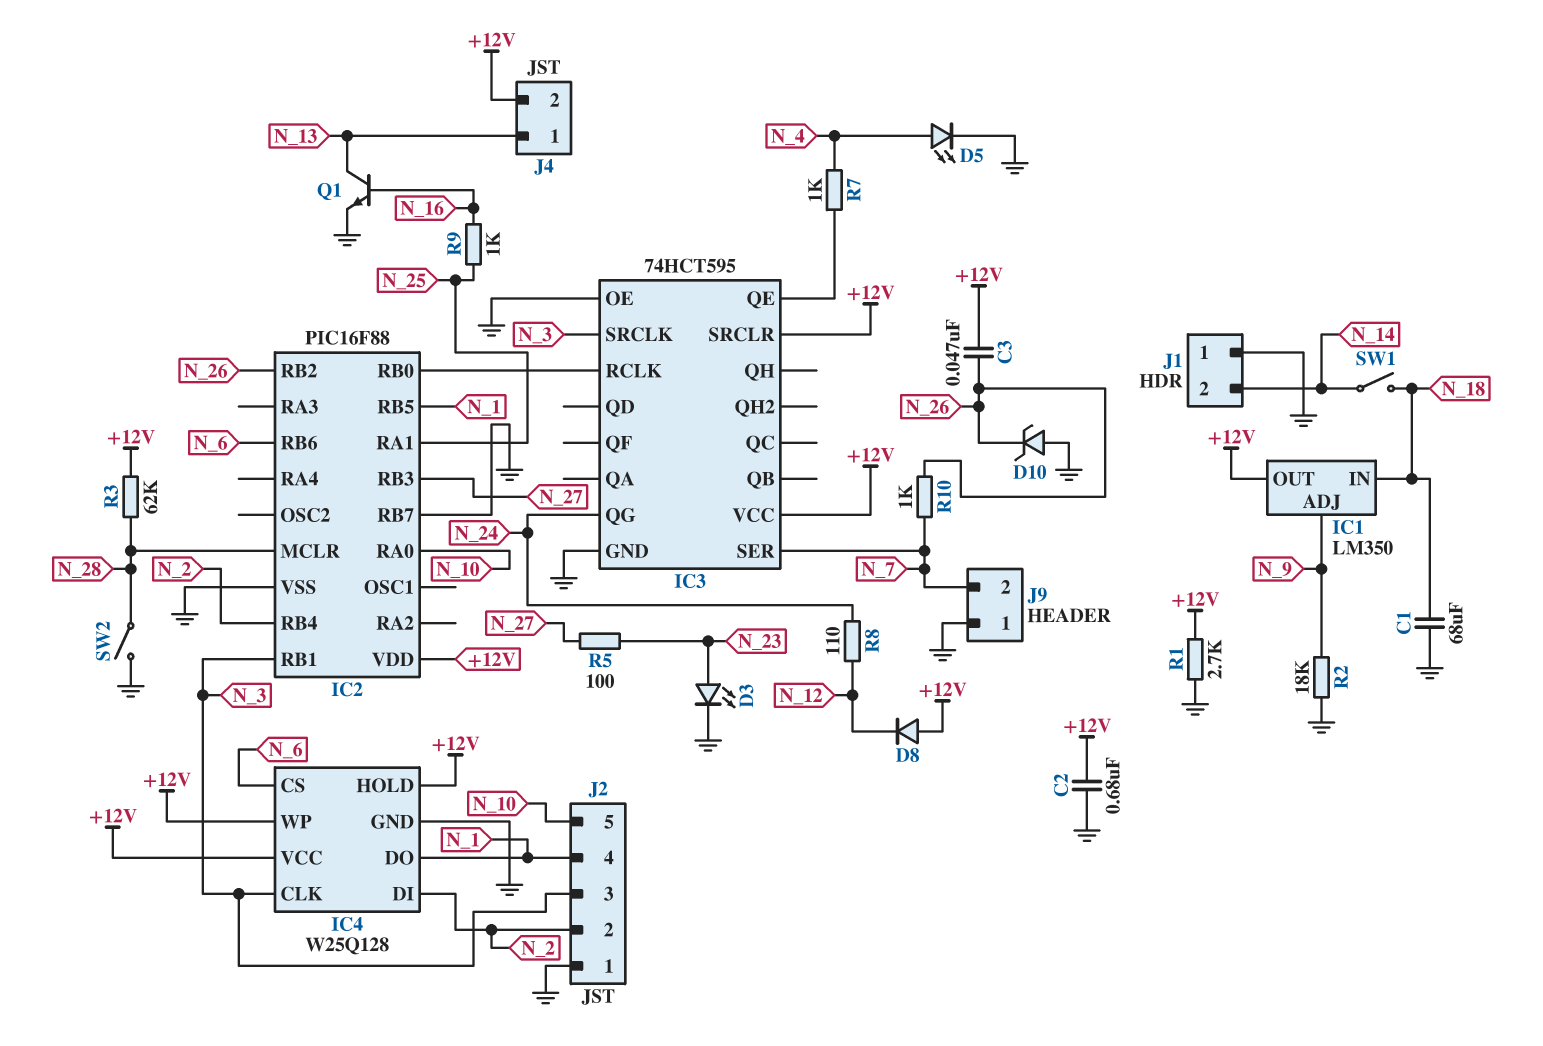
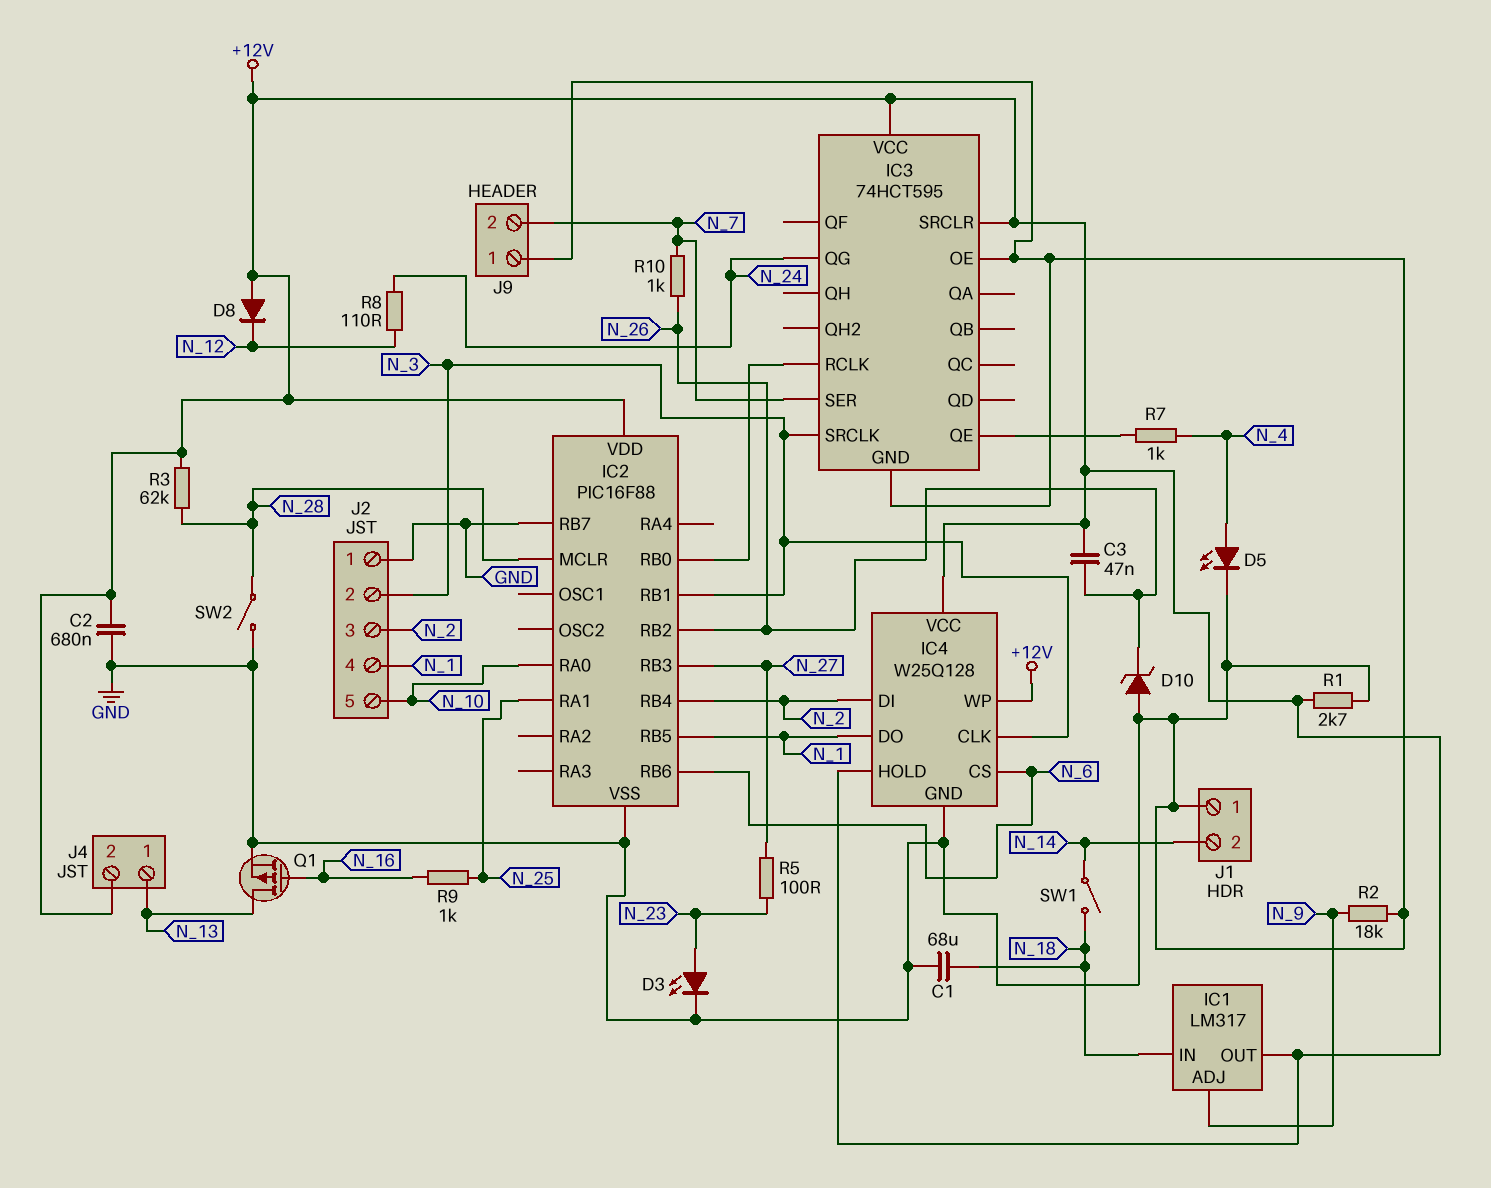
IC1: LM350 -> LM317
J2 pin 2: N_2 -> N_3
J2 pin 3: N_3 -> N_2
Q1: NPN (B N_16, C N_13, E GND) -> PMOS (G N_16, D N_13, S GND)

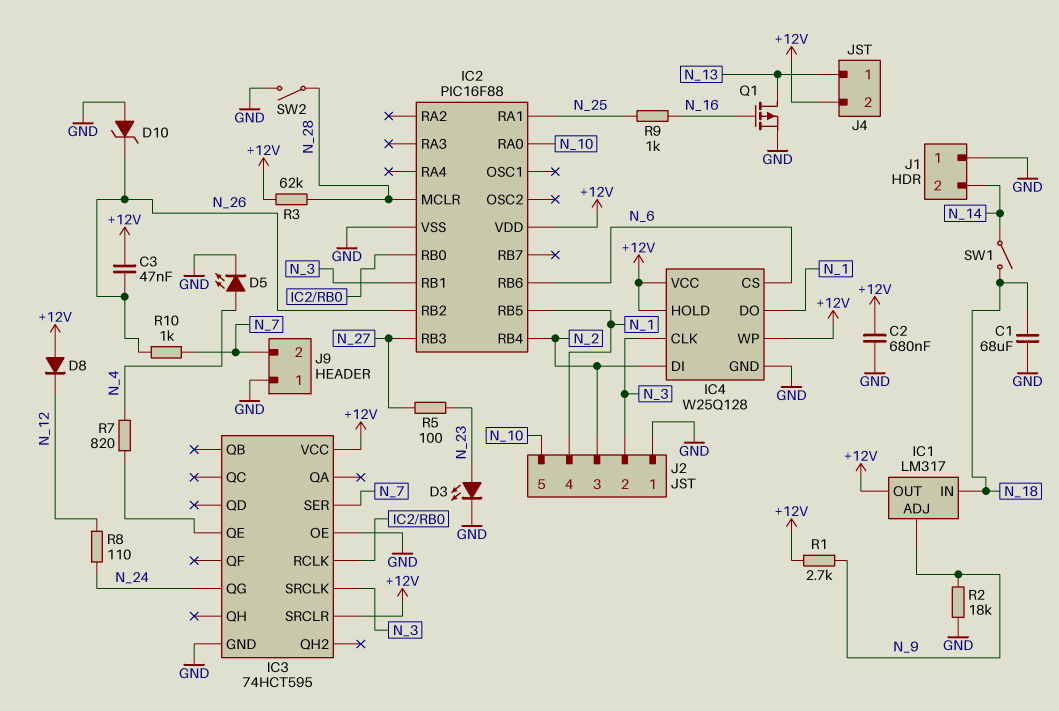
IC2 pin RB7: GND -> none
R1: 2.7k (+12V, GND) -> 2.7k (+12V, N_9)
R7: 1k (IC3/QE, N_4) -> 820 (IC3/QE, N_4)

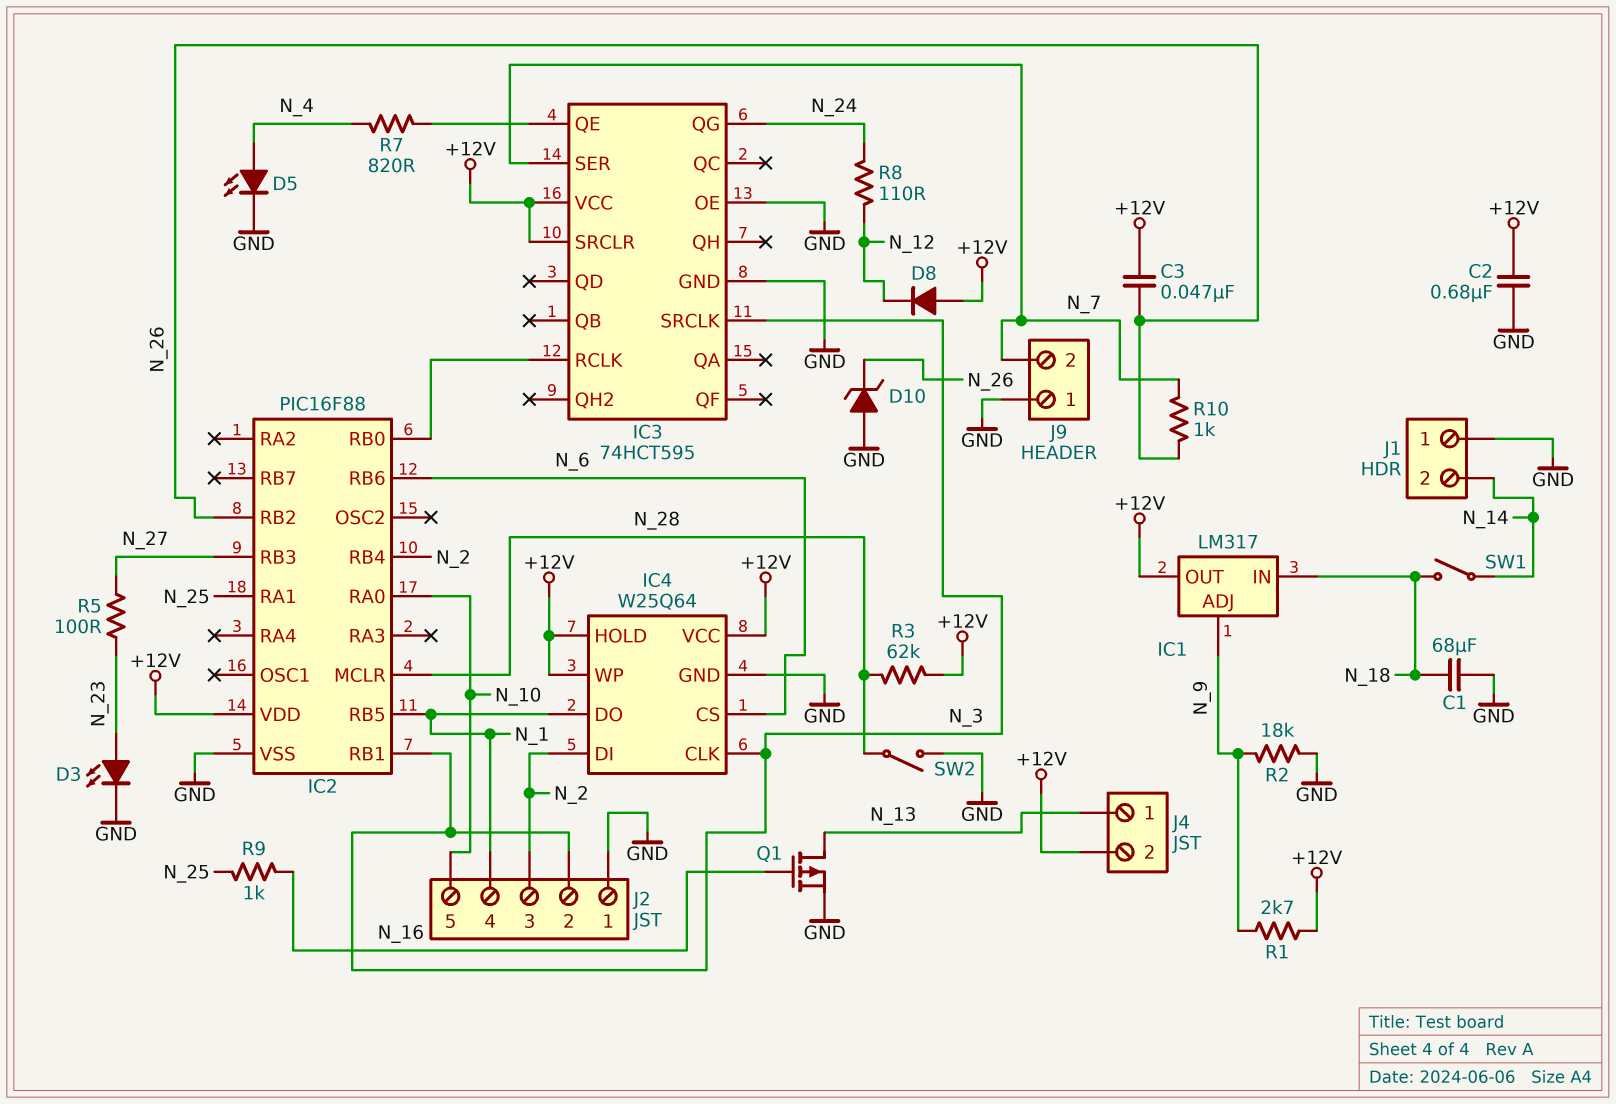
IC4: W25Q128 -> W25Q64

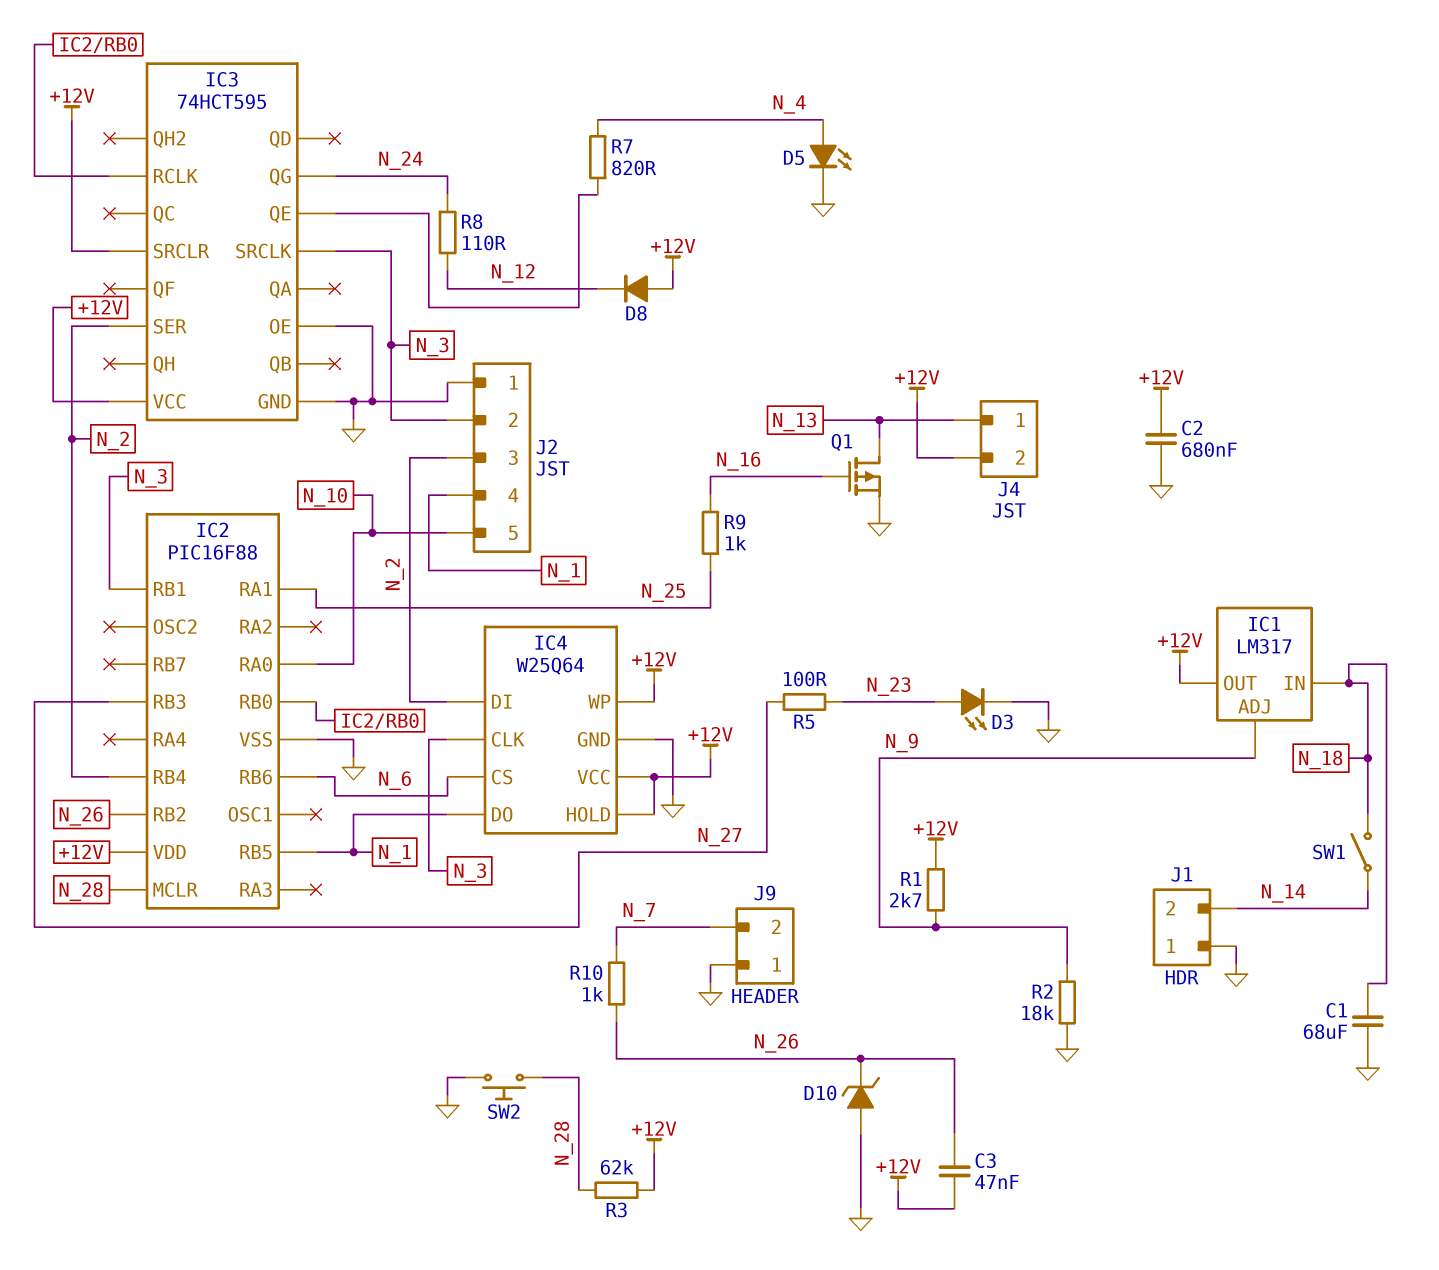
IC3 pin SER: N_7 -> N_2
SW2: switch (GND, N_28) -> button (GND, N_28)

